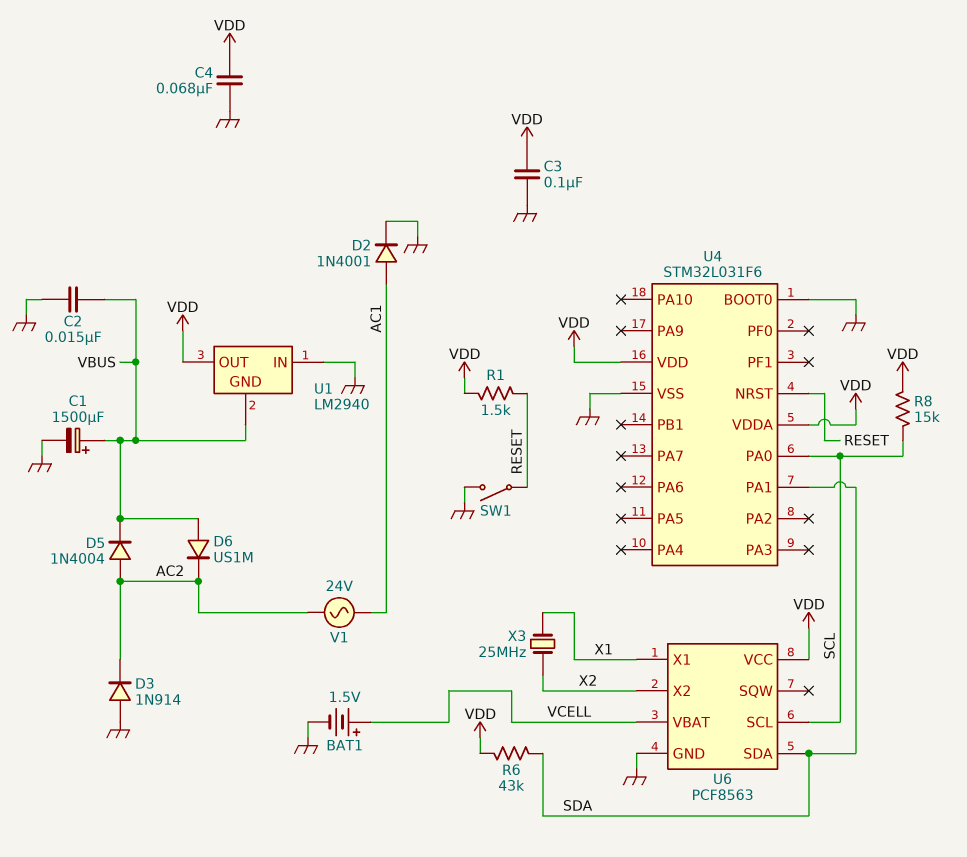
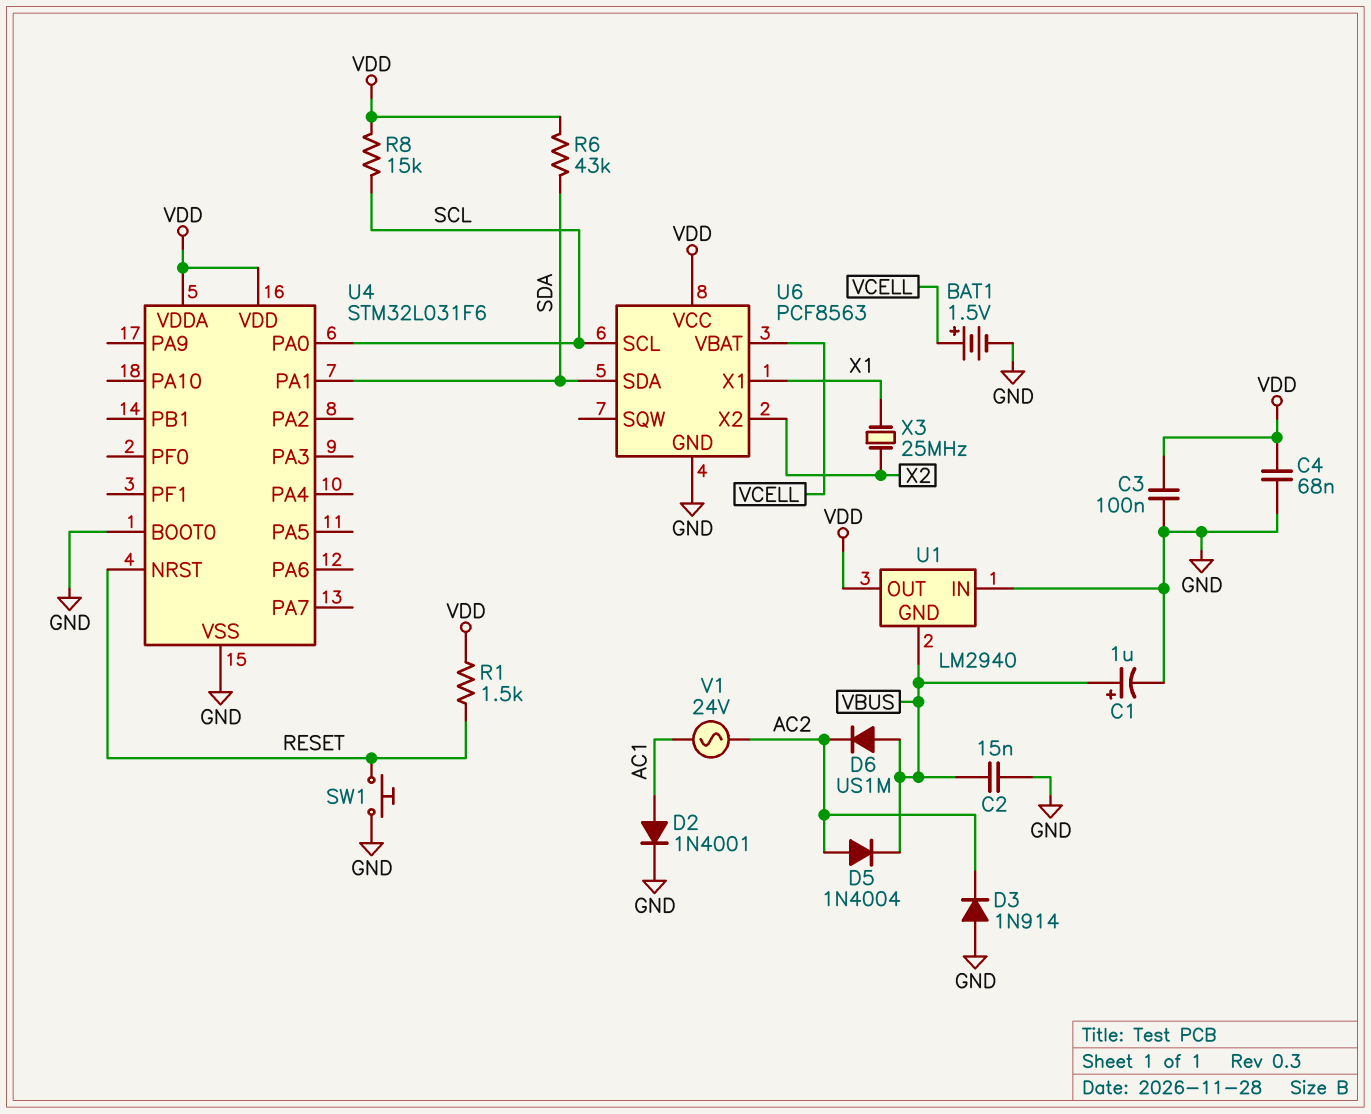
C1: 1500uF (plus VBUS, minus GND) -> 1uF (plus VBUS, minus GND)
SW1: switch (GND, RESET) -> button (GND, RESET)

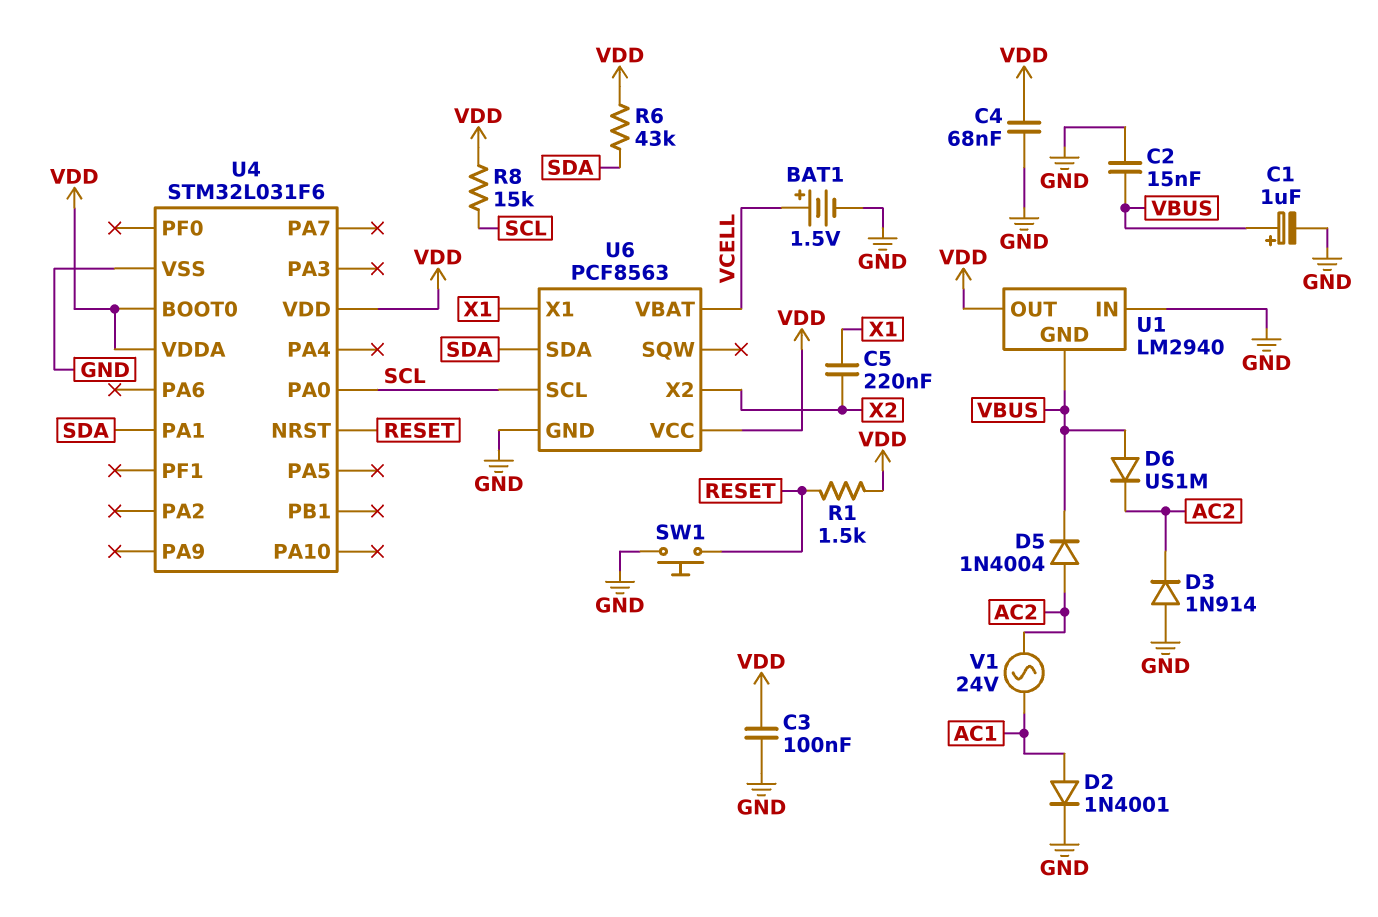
C5: none -> 220nF (X1, X2)
U4 pin BOOT0: GND -> VDD
X3: 25MHz (X1, X2) -> none

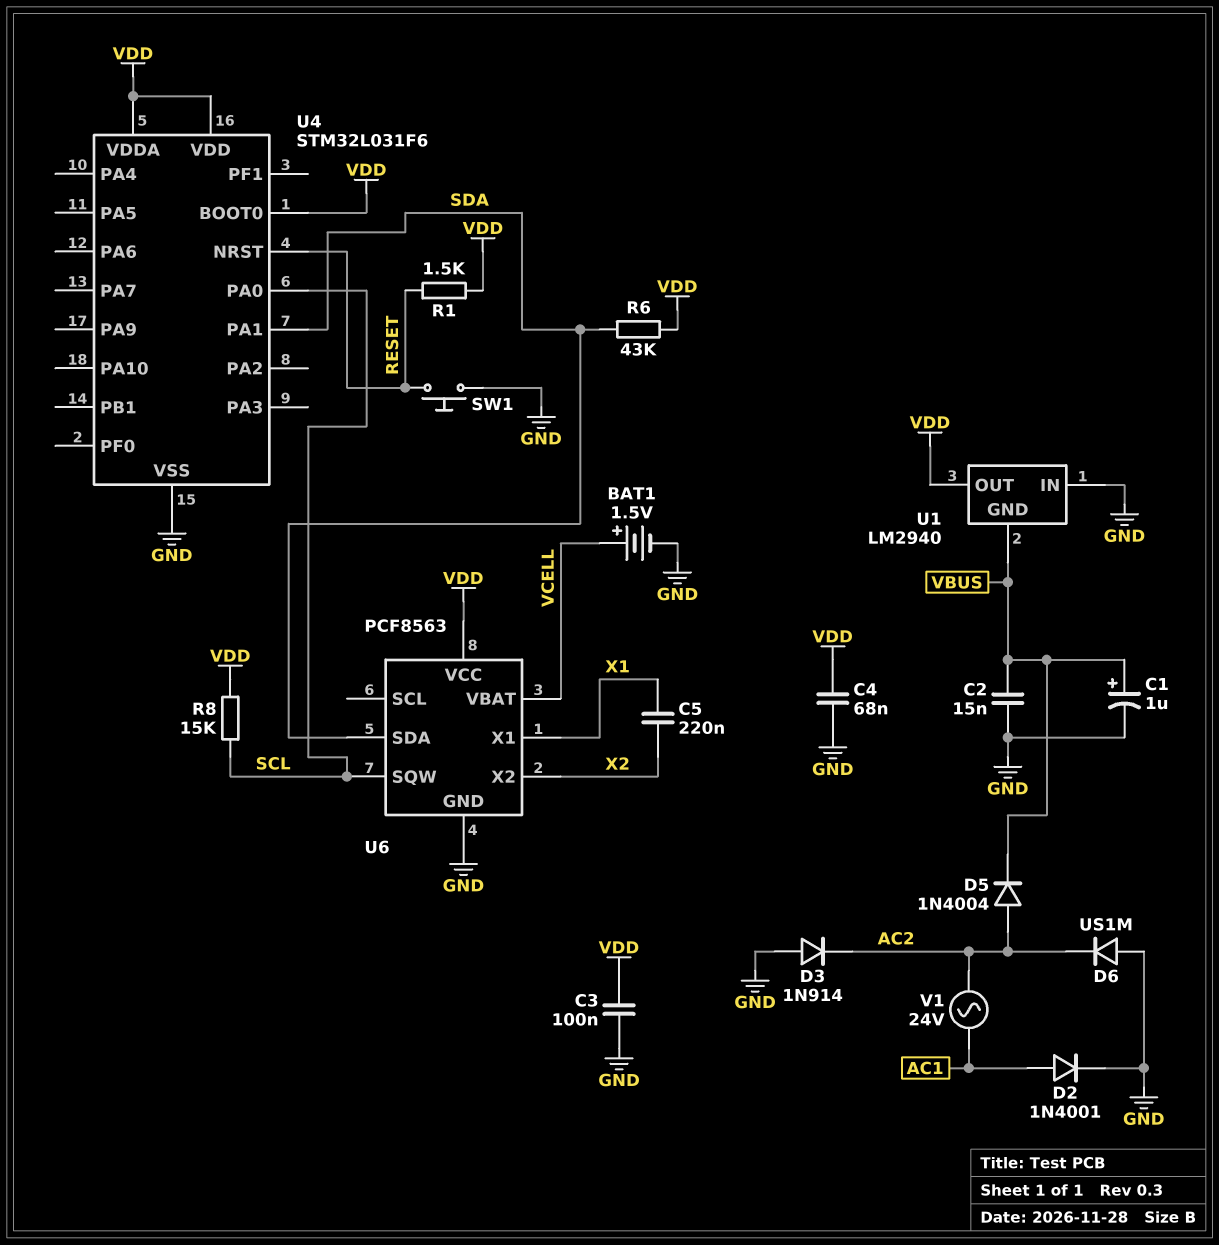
D6: diode US1M (A VBUS, K AC2) -> diode US1M (A GND, K AC2)
U6 pin SCL: SCL -> none
U6 pin SQW: none -> SCL

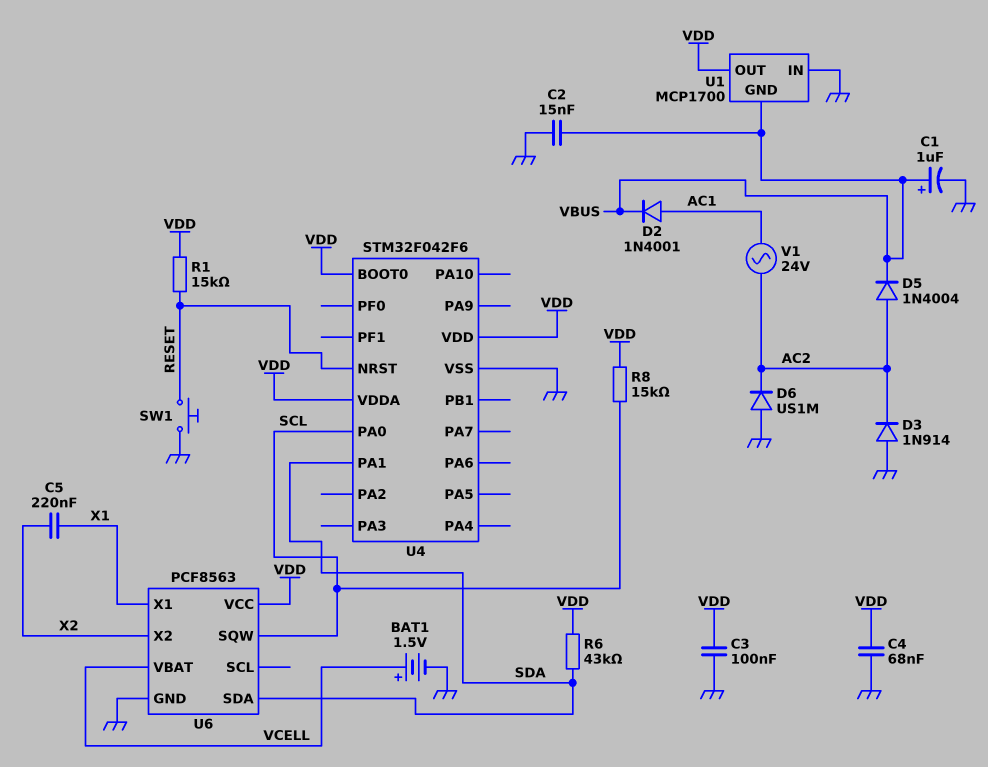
D2: diode 1N4001 (A AC1, K GND) -> diode 1N4001 (A AC1, K VBUS)
R1: 1.5k (RESET, VDD) -> 15k (RESET, VDD)
U1: LM2940 -> MCP1700
U4: STM32L031F6 -> STM32F042F6

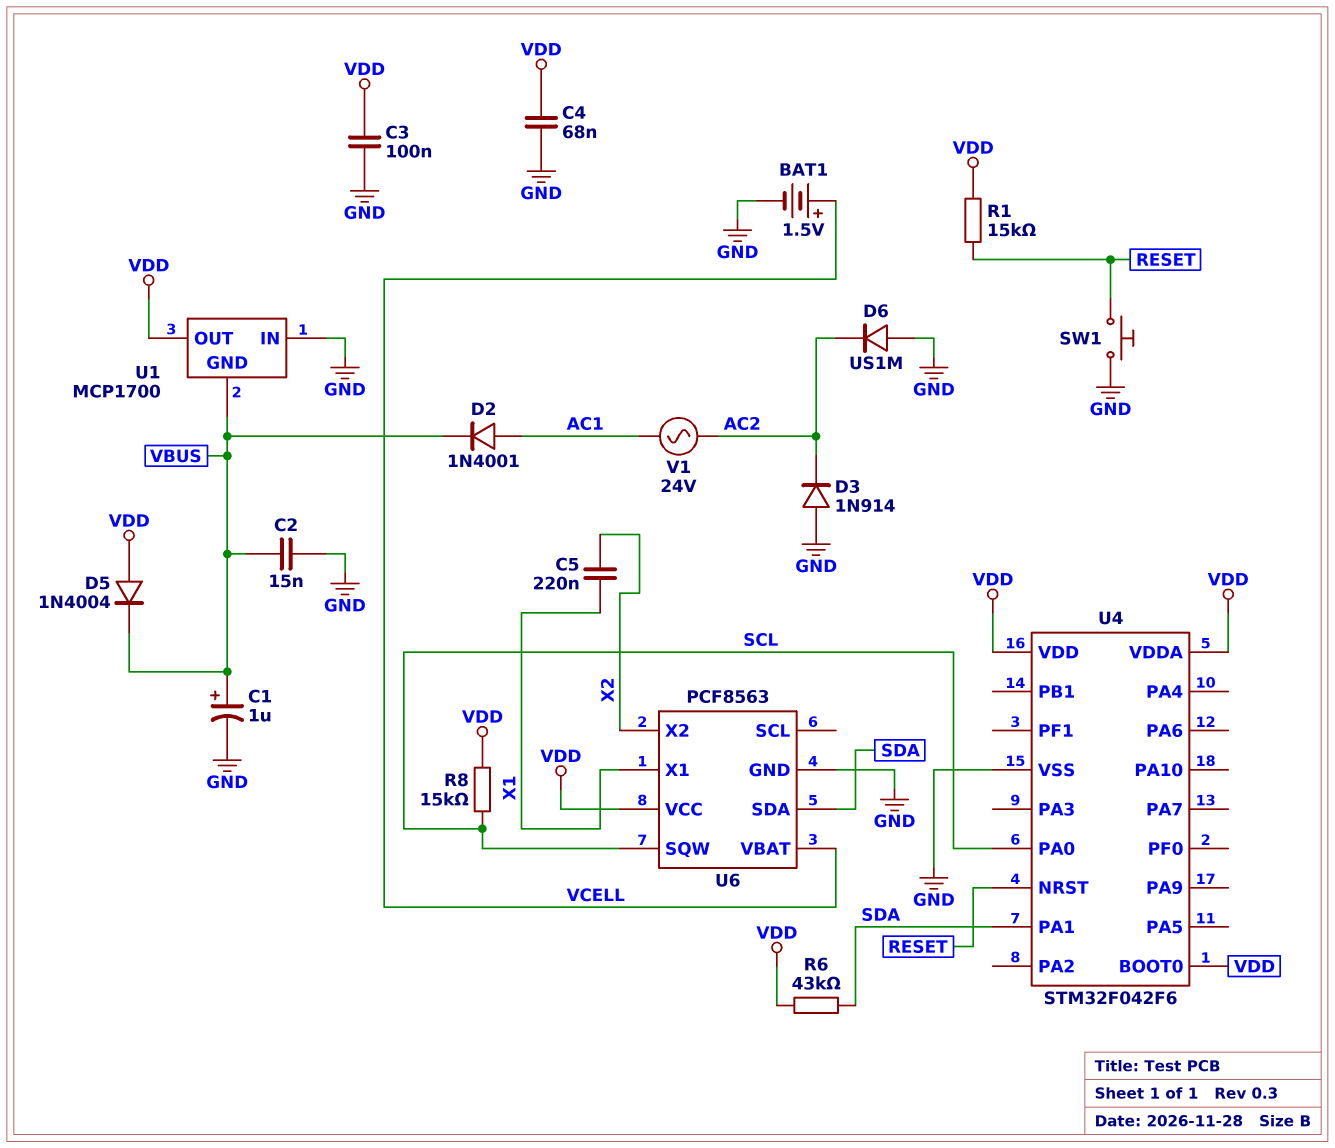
D5: diode 1N4004 (A AC2, K VBUS) -> diode 1N4004 (A VDD, K VBUS)

